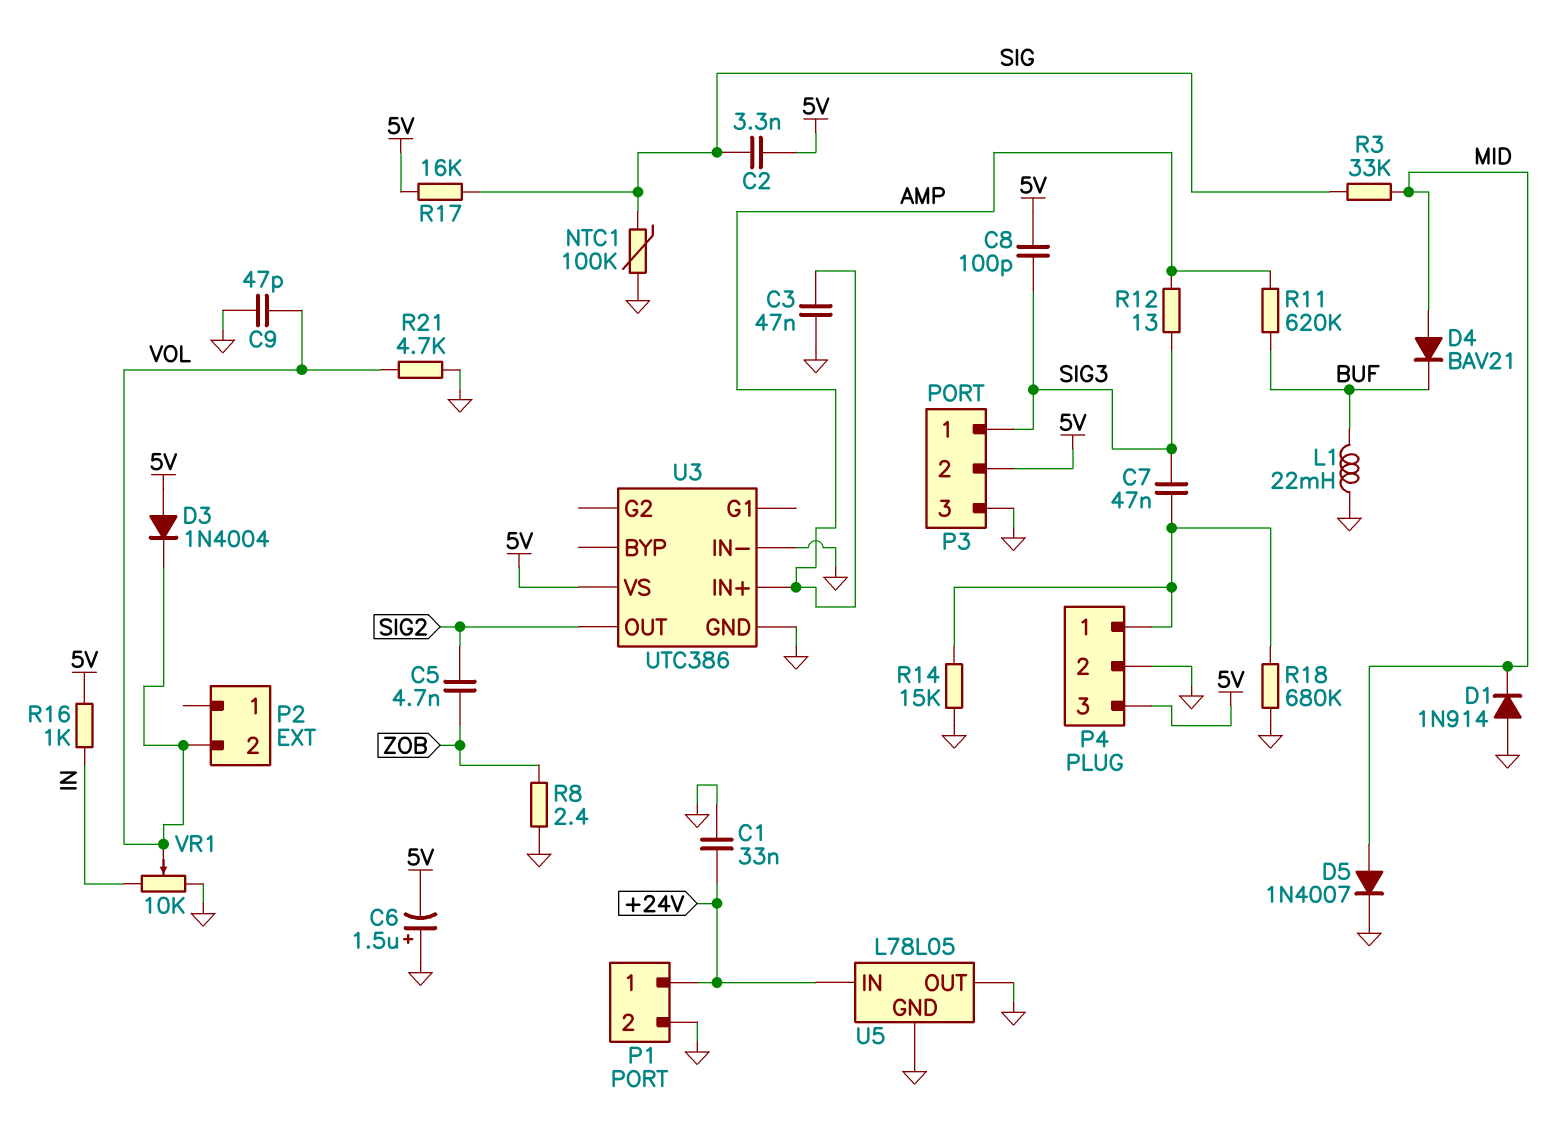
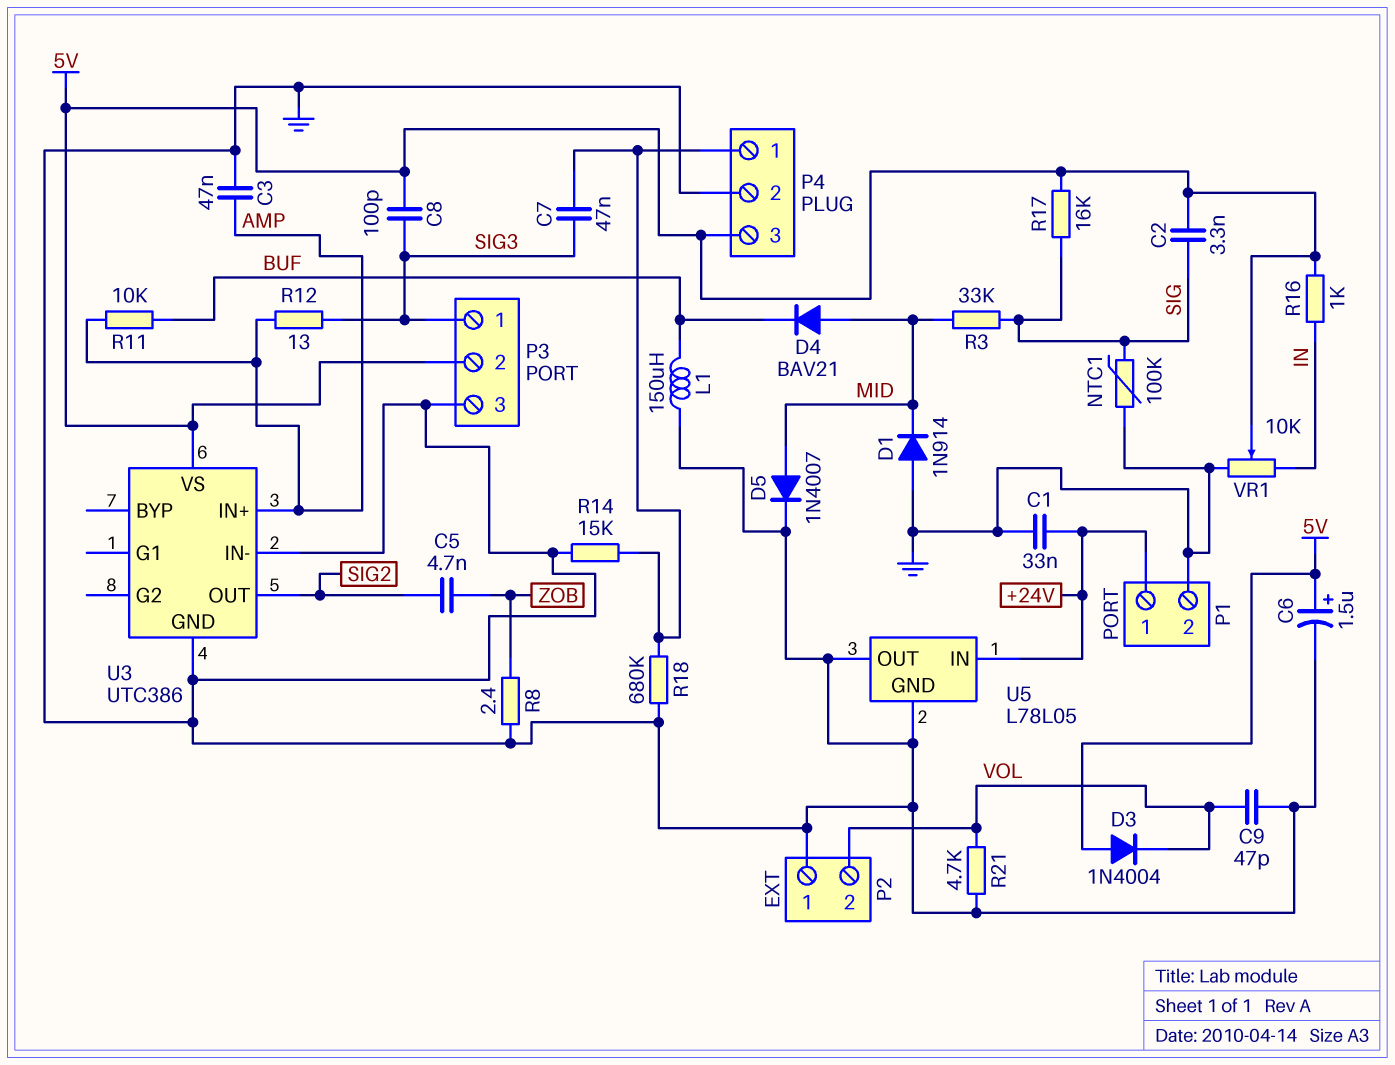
C6: 1.5uF (plus GND, minus 5V) -> 1.5uF (plus 5V, minus GND)
L1: 22mH (BUF, GND) -> 150uH (BUF, GND)
P2 pin 1: none -> GND
R11: 620k (AMP, BUF) -> 10k (AMP, BUF)
VR1: 10k (GND, IN, wiper VOL) -> 10k (GND, IN, wiper 5V)

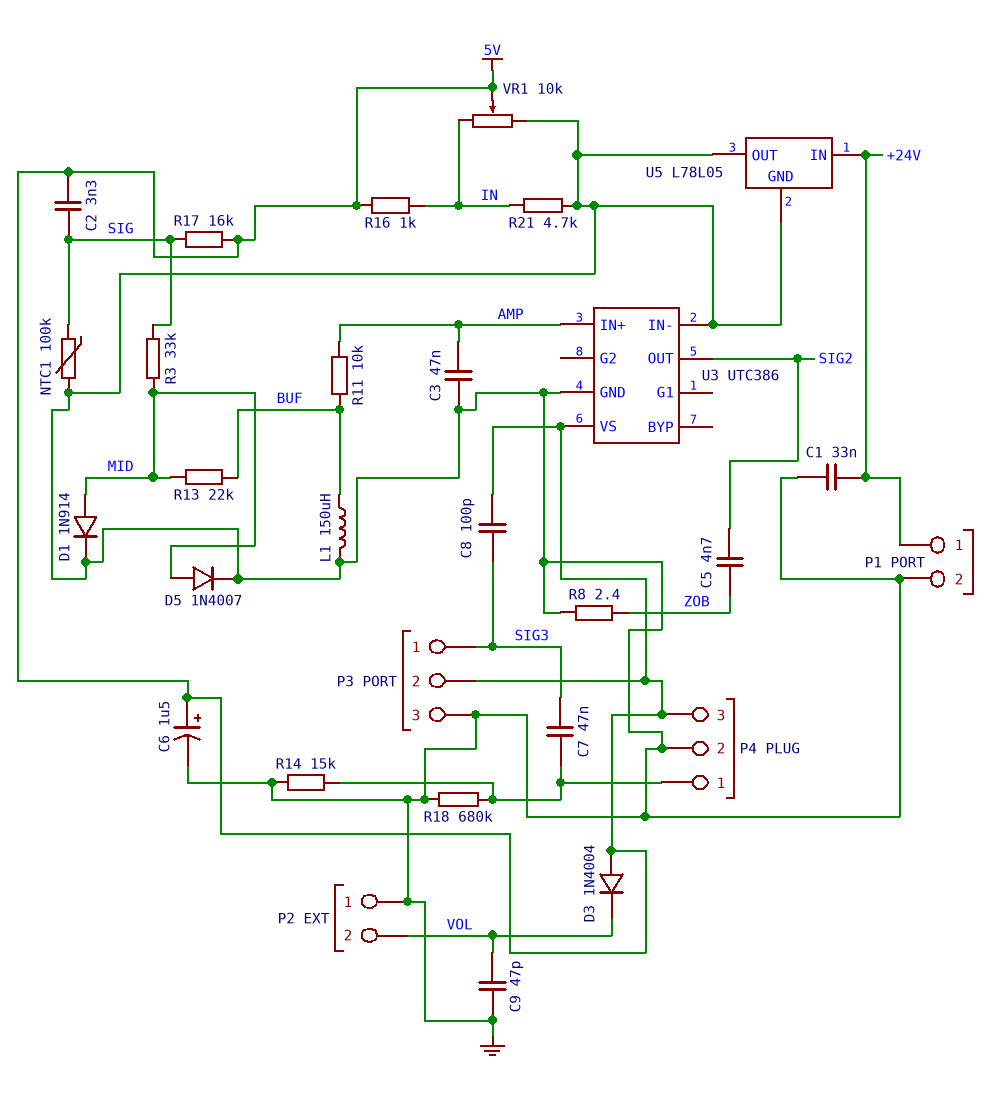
D1: diode 1N914 (A GND, K MID) -> diode 1N914 (A MID, K GND)
D4: diode BAV21 (A MID, K BUF) -> none
R12: 13 (AMP, SIG3) -> none
R13: none -> 22k (BUF, MID)
R21: 4.7k (GND, VOL) -> 4.7k (GND, IN)

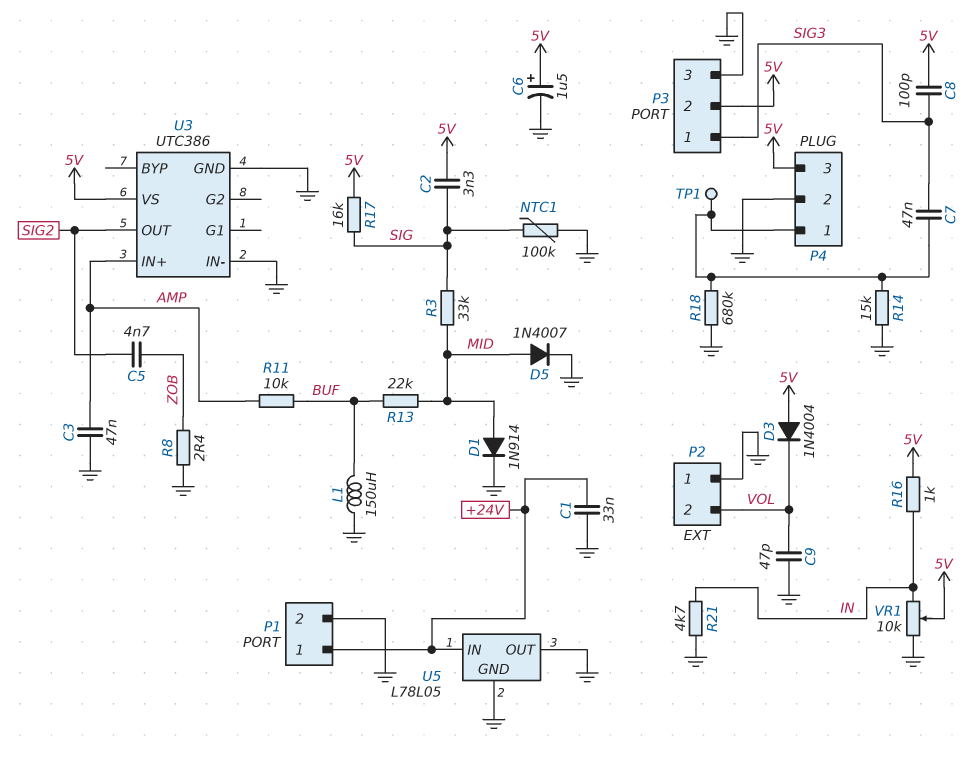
TP1: none -> test point (P4/1)

